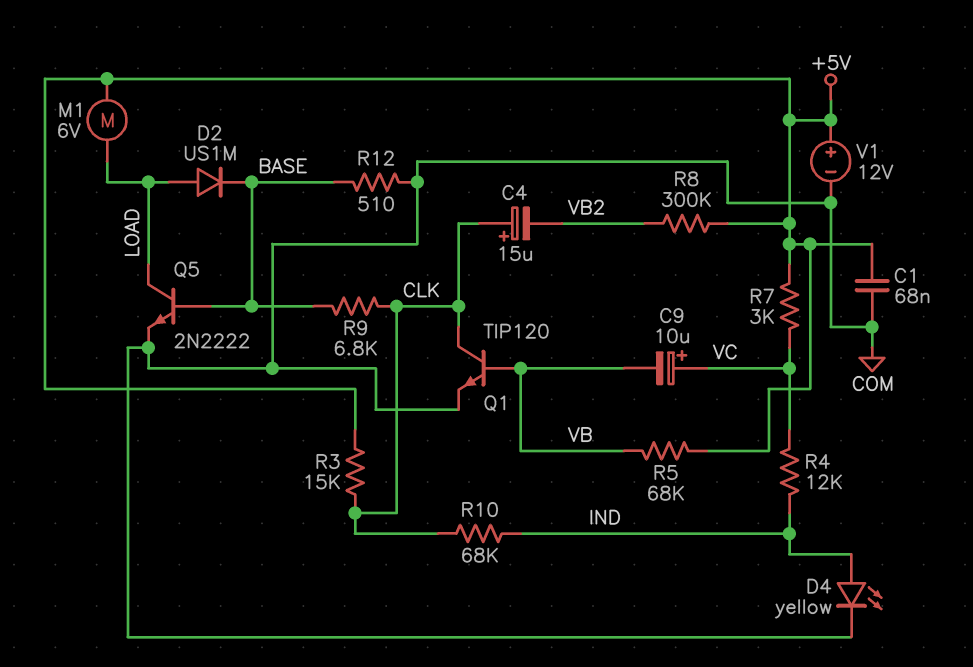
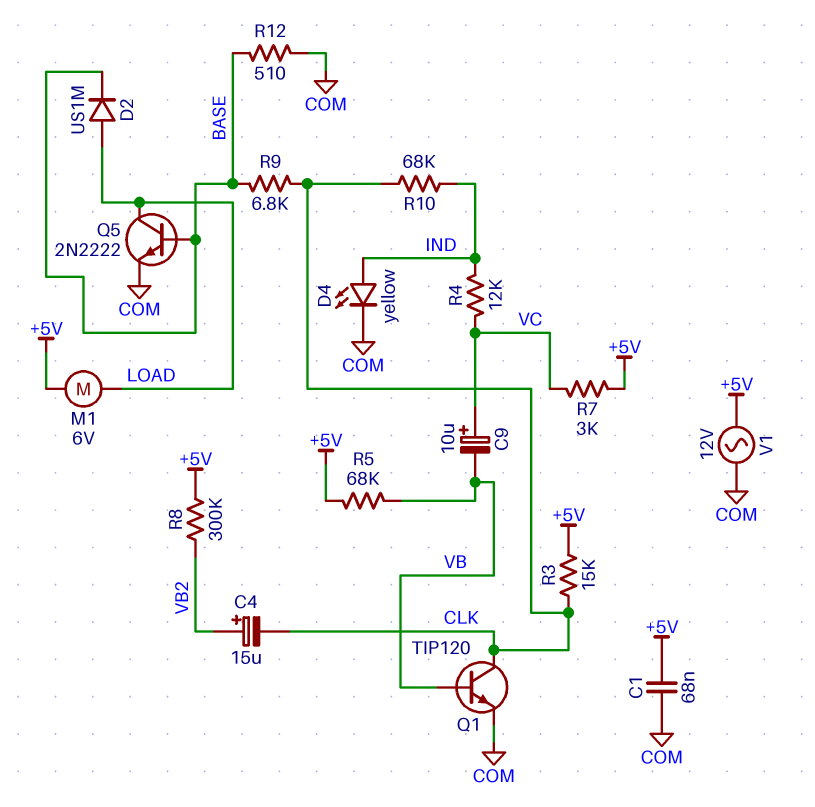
C4: 15uF (plus CLK, minus VB2) -> 15uF (plus VB2, minus CLK)
V1: 12V (plus +5V, minus COM) -> AC 12V (+5V, COM)

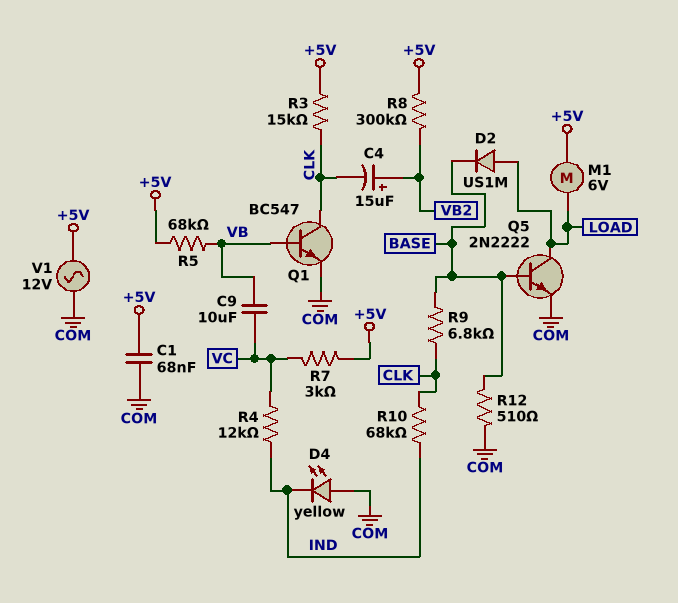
C9: 10uF (plus VC, minus VB) -> 10uF (VB, VC)
D4: LED yellow (A IND, K COM) -> LED yellow (A COM, K IND)
Q1: NPN TIP120 (B VB, C CLK, E COM) -> NPN BC547 (B VB, C CLK, E COM)

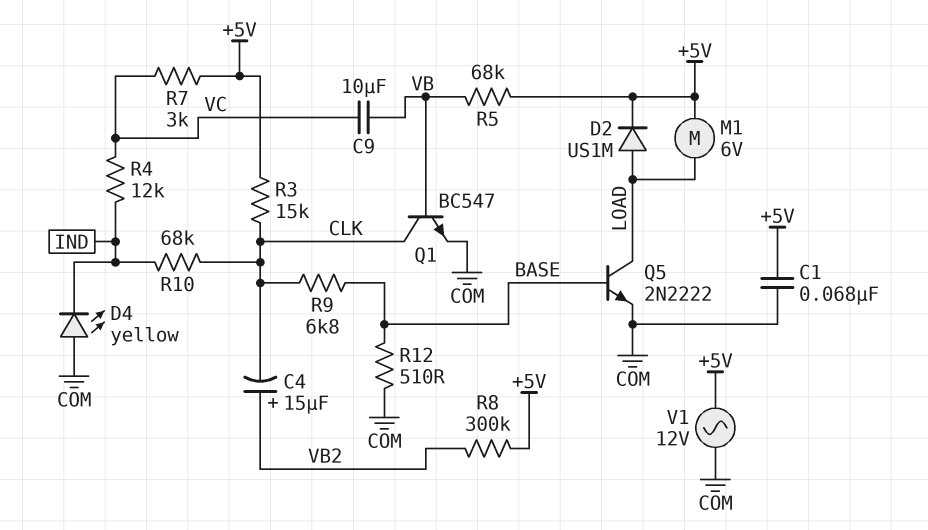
D2: diode US1M (A LOAD, K BASE) -> diode US1M (A LOAD, K +5V)

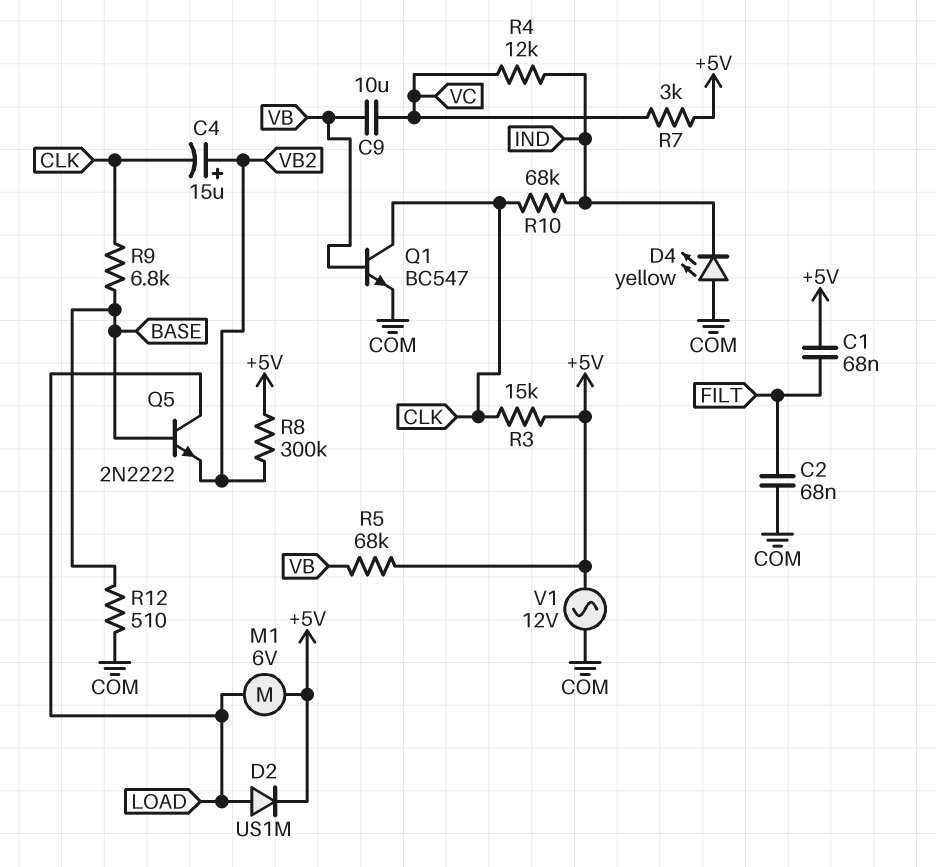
C1: 68nF (+5V, COM) -> 68nF (+5V, FILT)
C2: none -> 68nF (COM, FILT)
Q5: NPN 2N2222 (B BASE, C LOAD, E COM) -> NPN 2N2222 (B BASE, C LOAD, E VB2)

